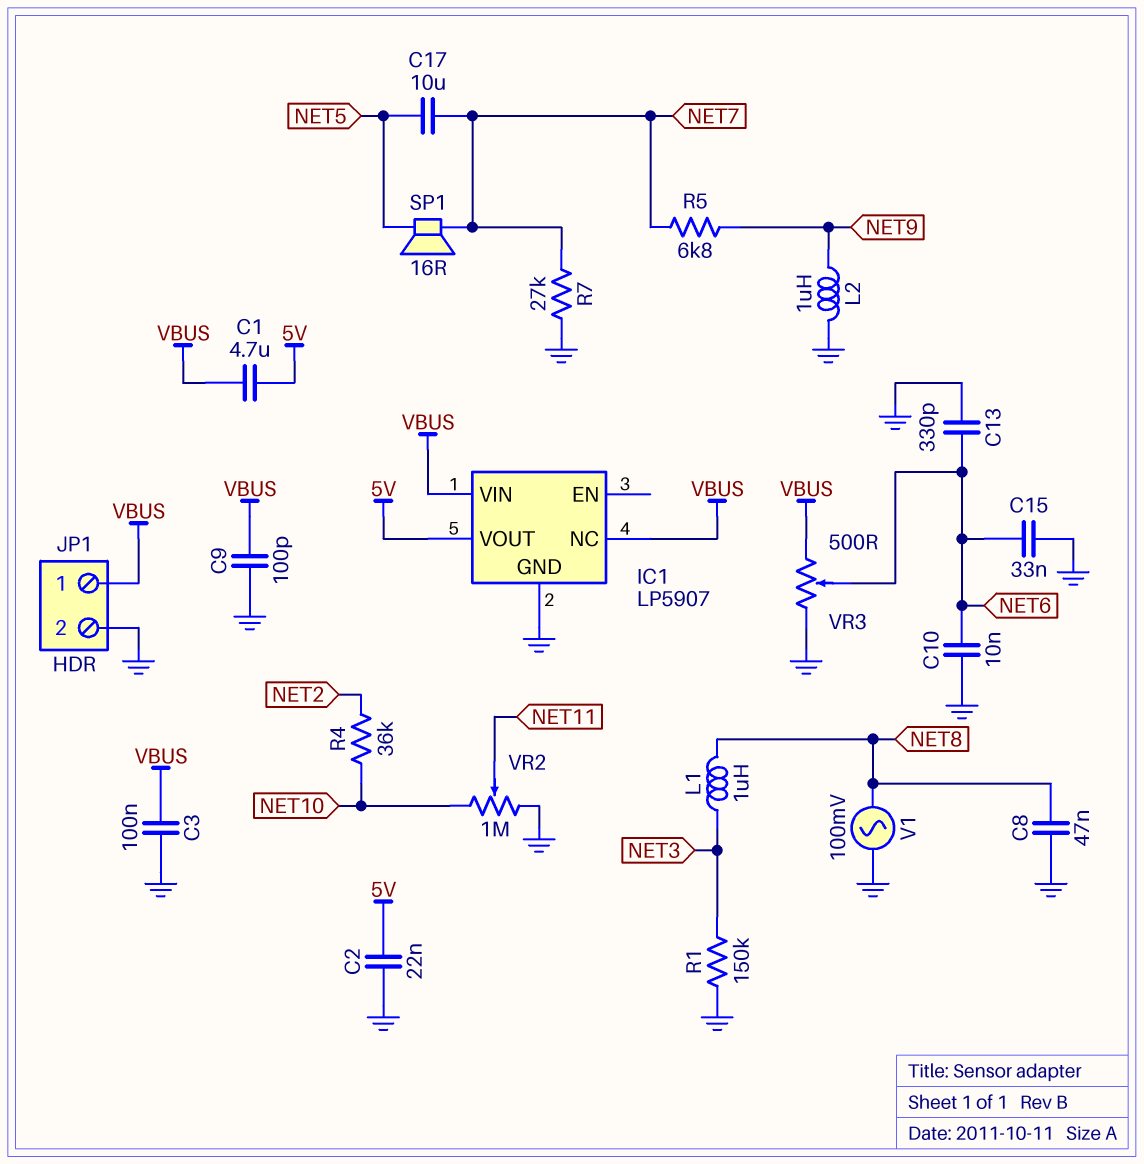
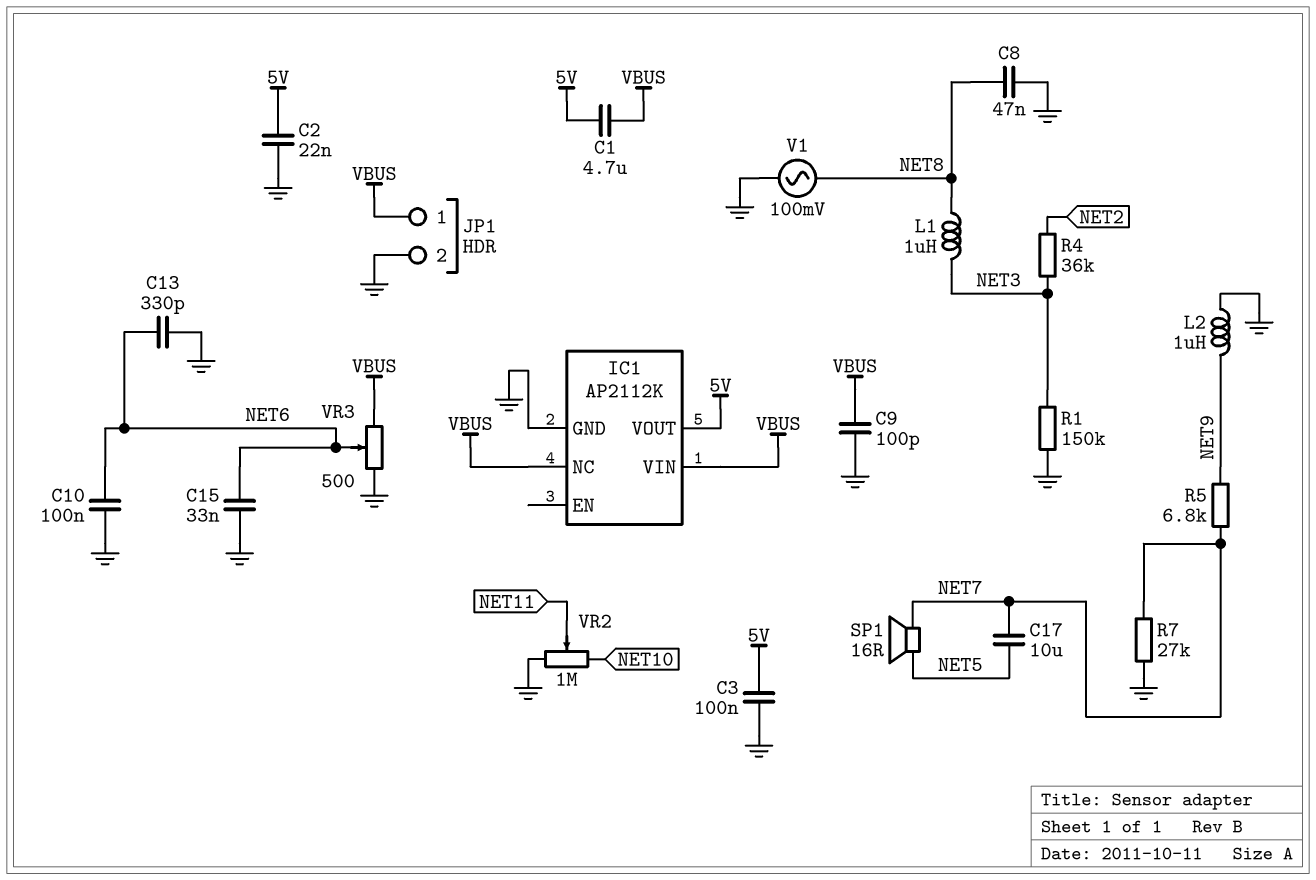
C3: 100nF (GND, VBUS) -> 100nF (5V, GND)
C10: 10nF (GND, NET6) -> 100nF (GND, NET6)
IC1: LP5907 -> AP2112K
R4: 36k (NET2, NET10) -> 36k (NET2, NET3)

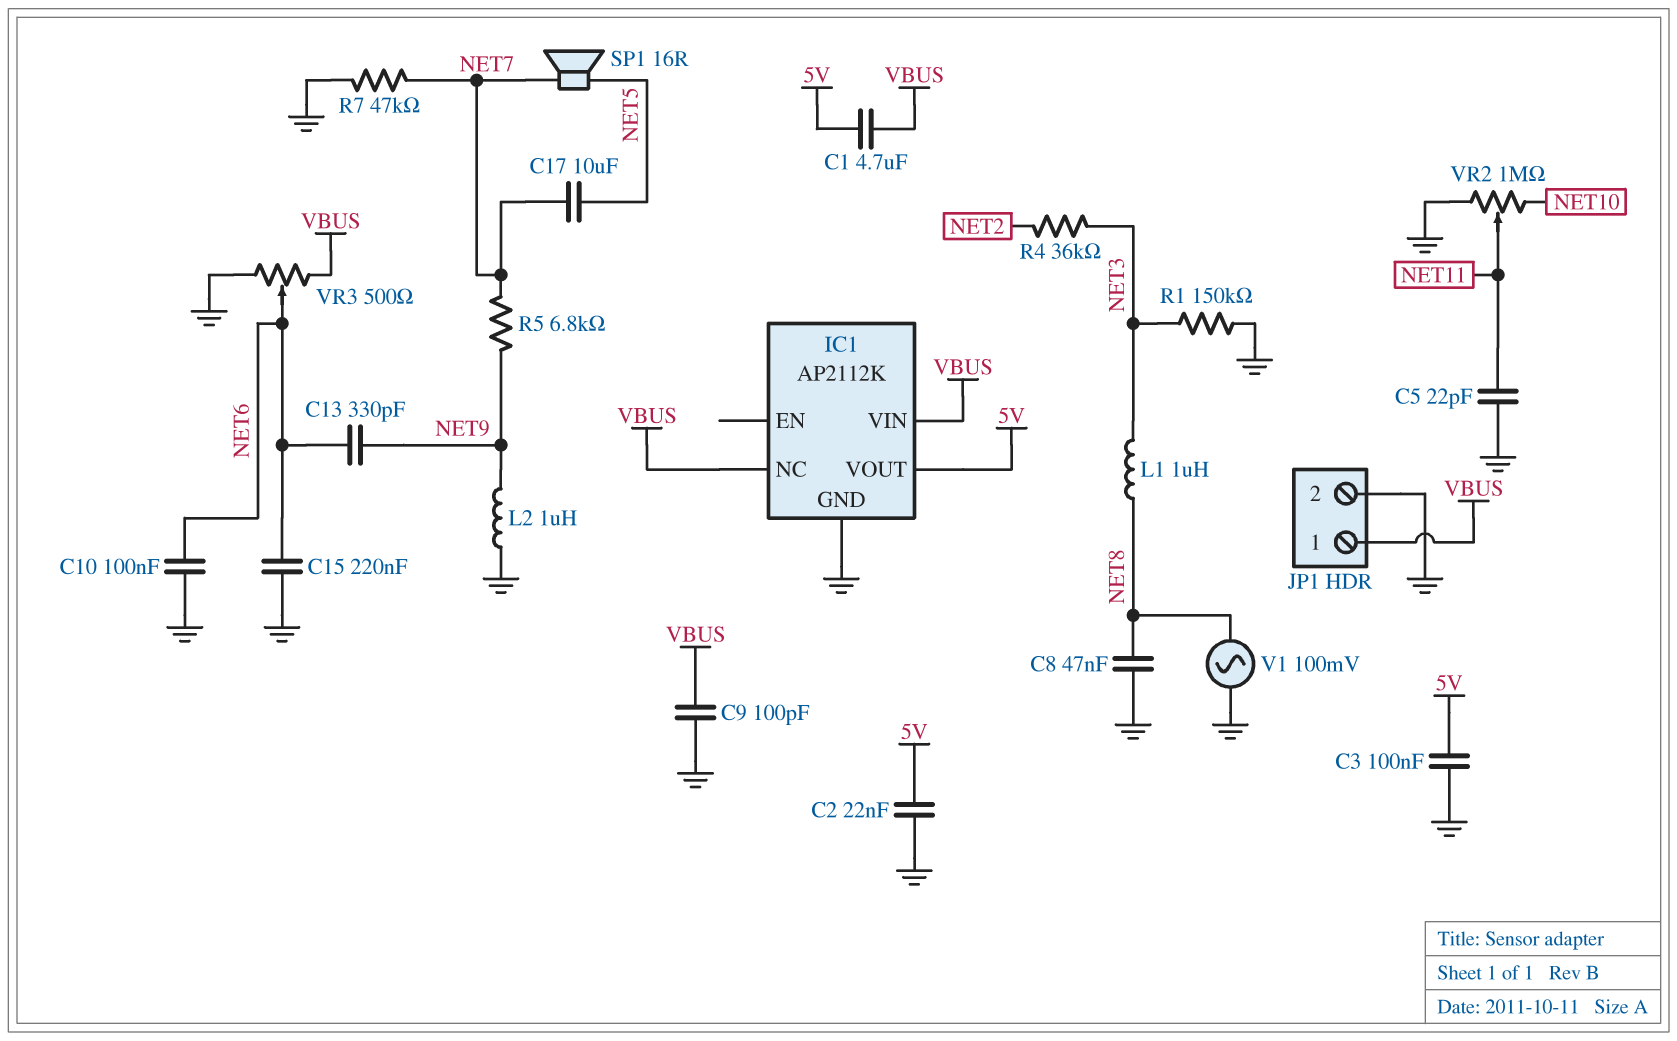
C5: none -> 22pF (GND, NET11)
C13: 330pF (GND, NET6) -> 330pF (NET6, NET9)
C15: 33nF (GND, NET6) -> 220nF (GND, NET6)
R7: 27k (GND, NET7) -> 47k (GND, NET7)

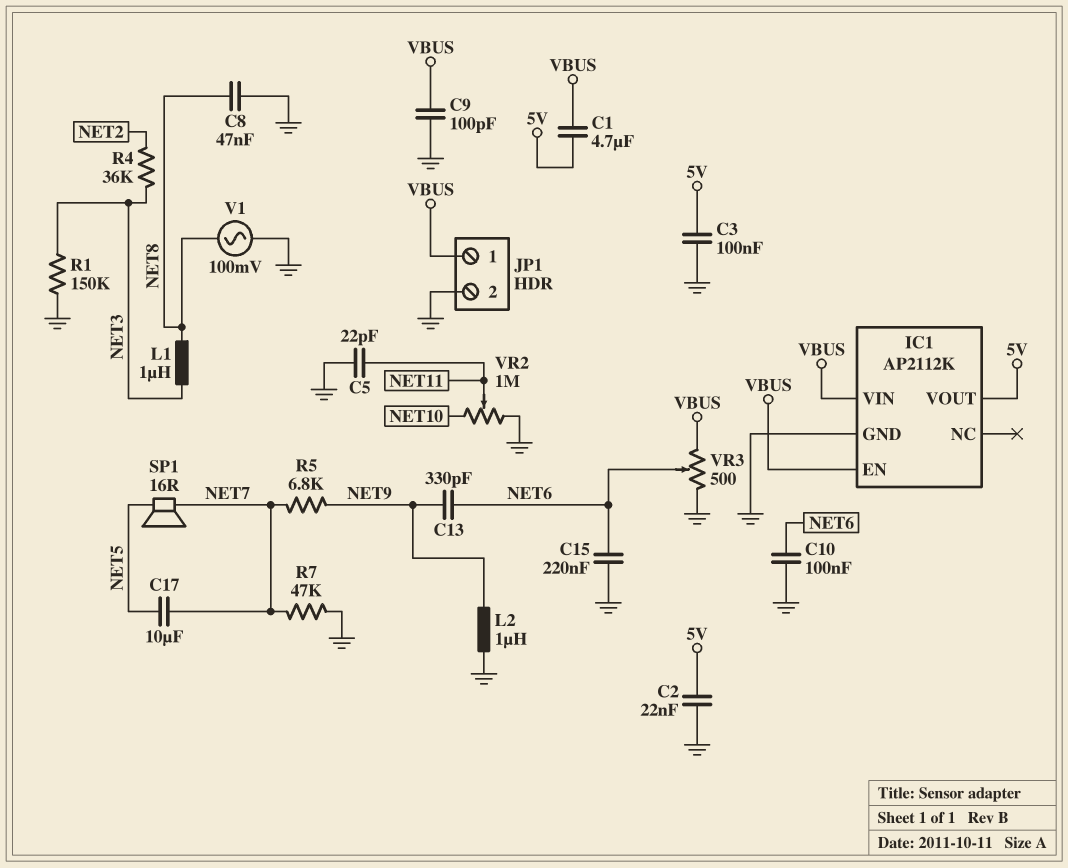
IC1 pin EN: none -> VBUS
IC1 pin NC: VBUS -> none

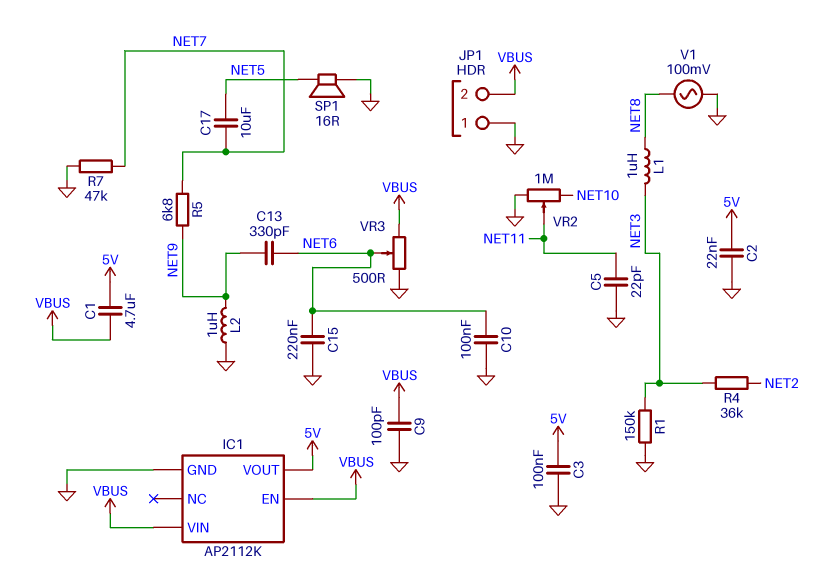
C8: 47nF (GND, NET8) -> none
JP1 pin 1: VBUS -> GND
JP1 pin 2: GND -> VBUS
SP1: speaker 16R (NET5, NET7) -> speaker 16R (GND, NET5)

